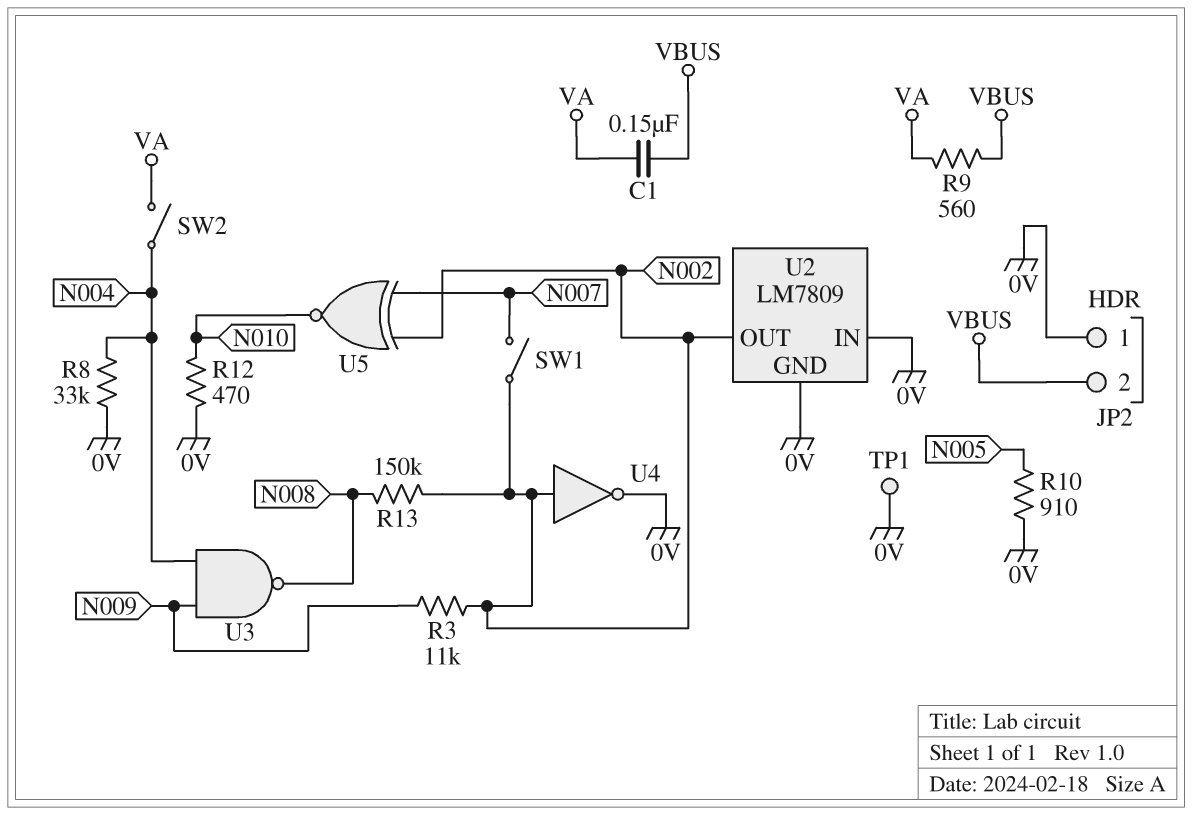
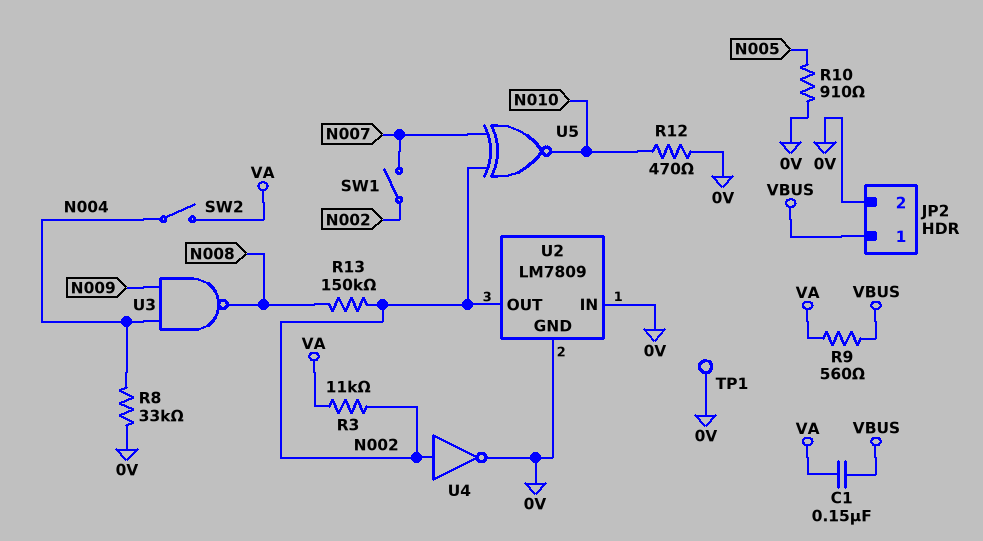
JP2 pin 1: 0V -> VBUS
JP2 pin 2: VBUS -> 0V
R3: 11k (N002, N009) -> 11k (N002, VA)

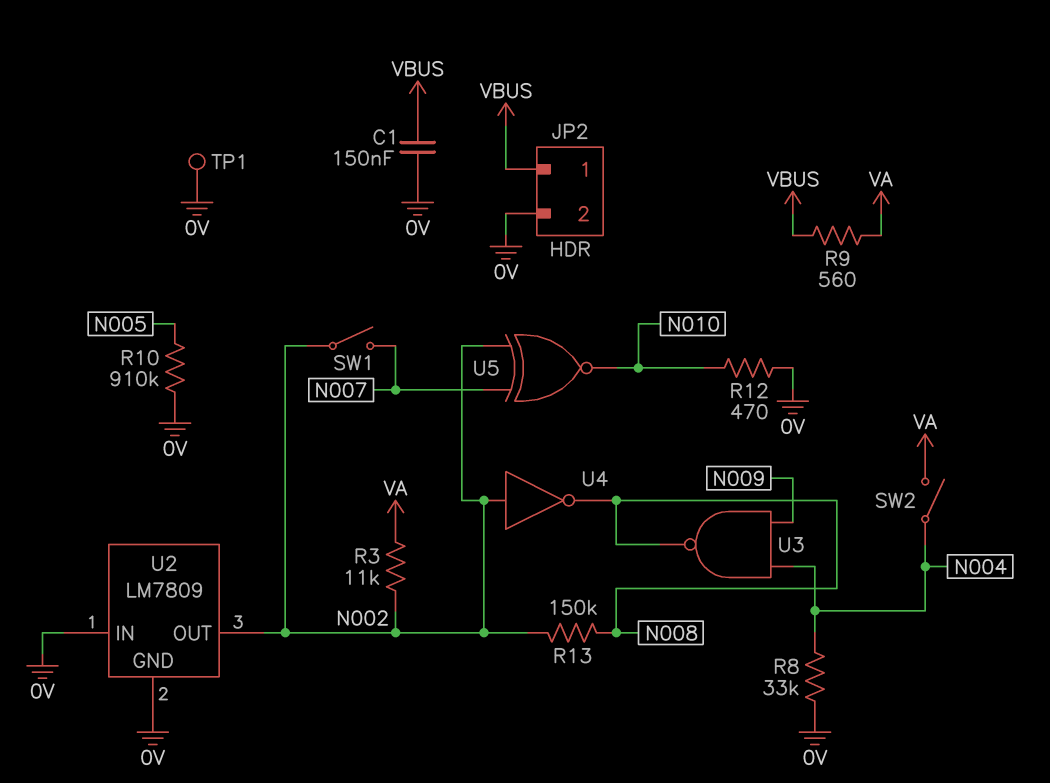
C1: 150nF (VA, VBUS) -> 150nF (0V, VBUS)
R10: 910 (0V, N005) -> 910k (0V, N005)
U4: NOT (in N002, out 0V) -> NOT (in N002, out N008)

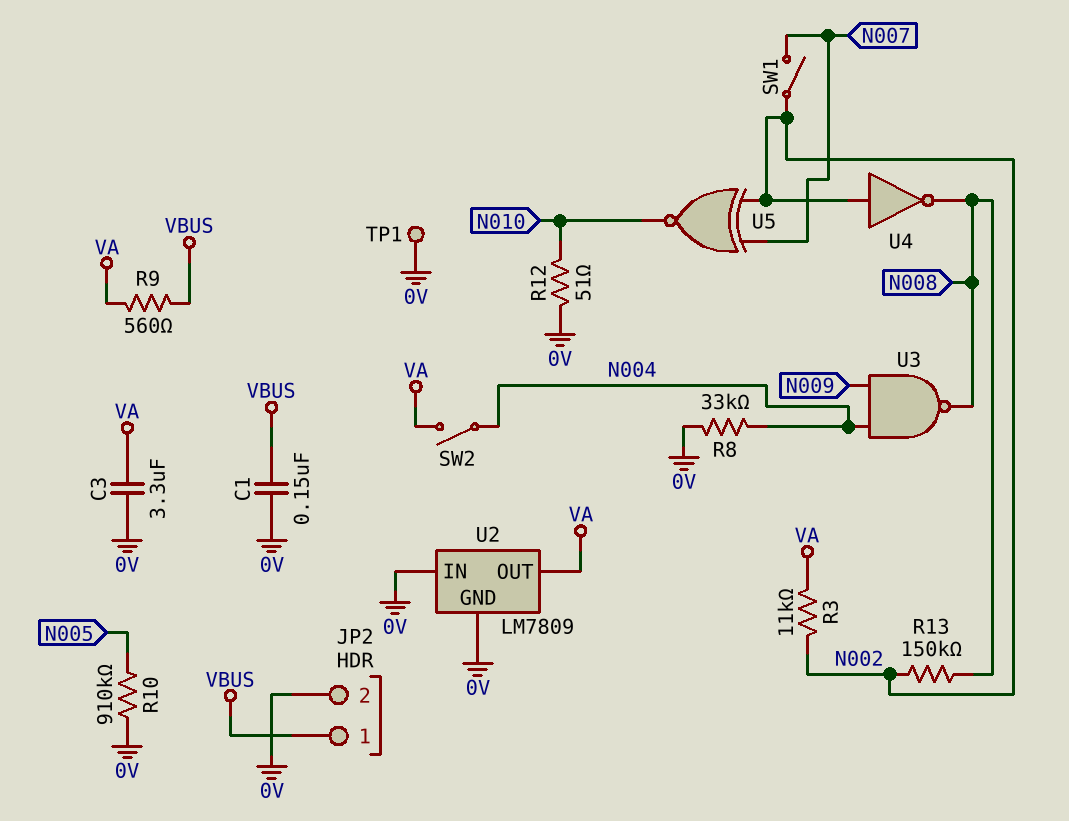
C3: none -> 3.3uF (0V, VA)
R12: 470 (0V, N010) -> 51 (0V, N010)
U2 pin OUT: N002 -> VA

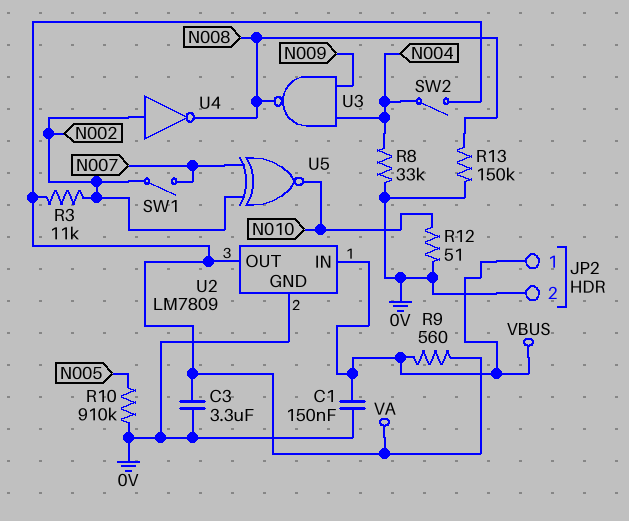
R13: 150k (N002, N008) -> 150k (0V, N008)
TP1: test point (0V) -> none
U2 pin IN: 0V -> VBUS

